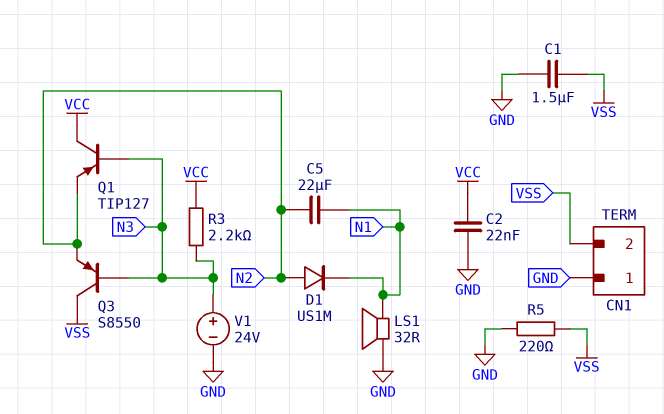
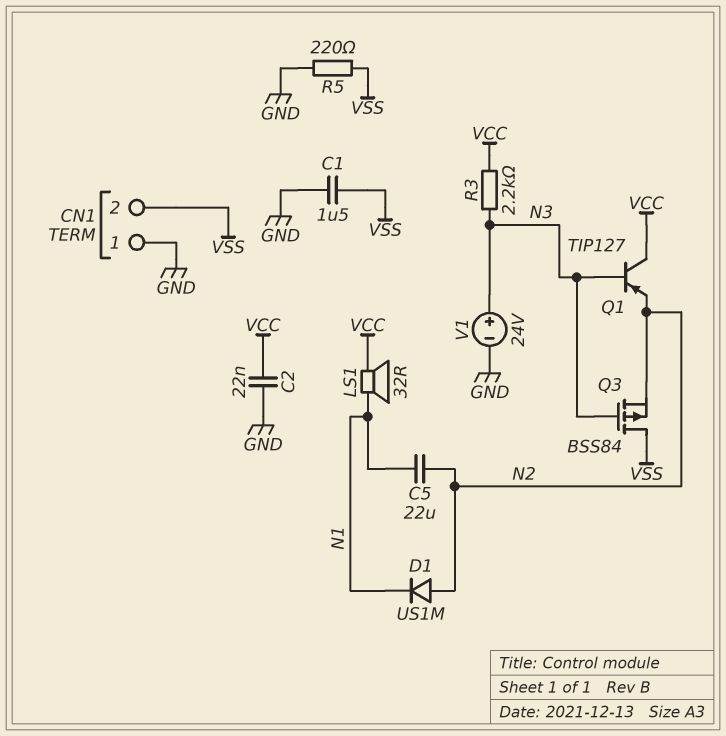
LS1: speaker 32R (GND, N1) -> speaker 32R (N1, VCC)
Q3: PNP S8550 (B N3, C VSS, E N2) -> PMOS BSS84 (G N3, D VSS, S N2)

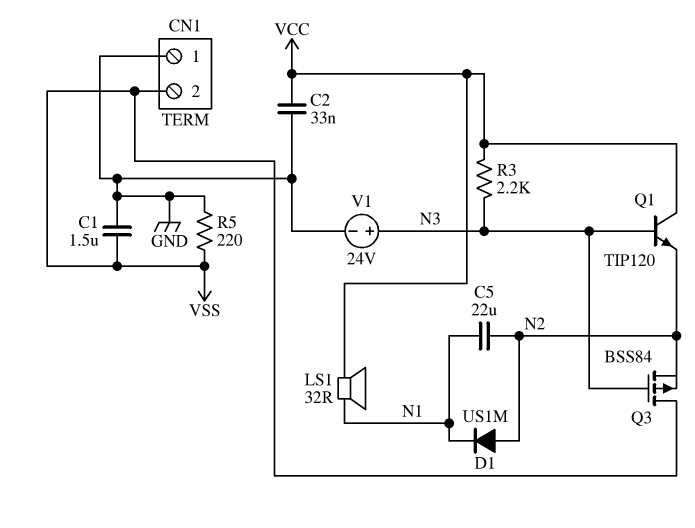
C2: 22nF (GND, VCC) -> 33nF (GND, VCC)
Q1: PNP TIP127 (B N3, C VCC, E N2) -> NPN TIP120 (B N3, C VCC, E N2)

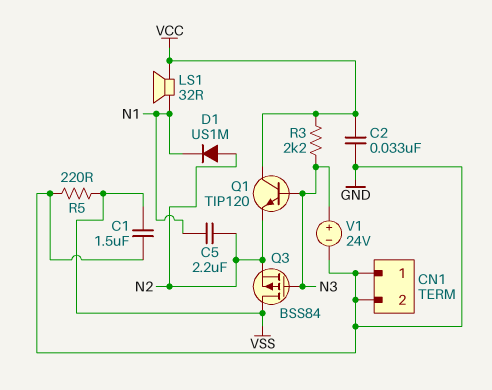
C5: 22uF (N1, N2) -> 2.2uF (N1, N2)
CN1 pin 2: VSS -> GND

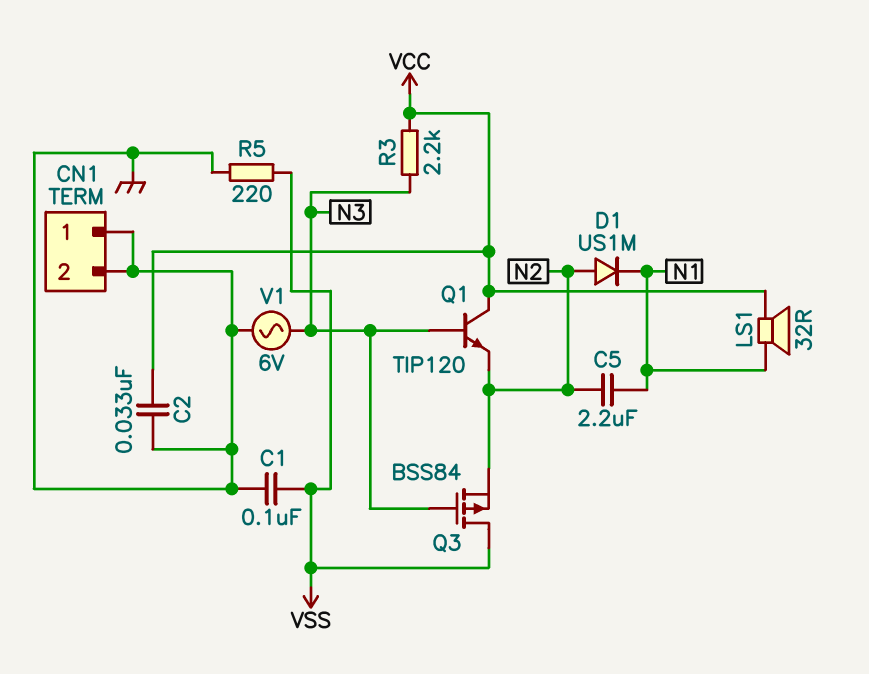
C1: 1.5uF (GND, VSS) -> 100nF (GND, VSS)
V1: 24V (plus N3, minus GND) -> AC 6V (GND, N3)

